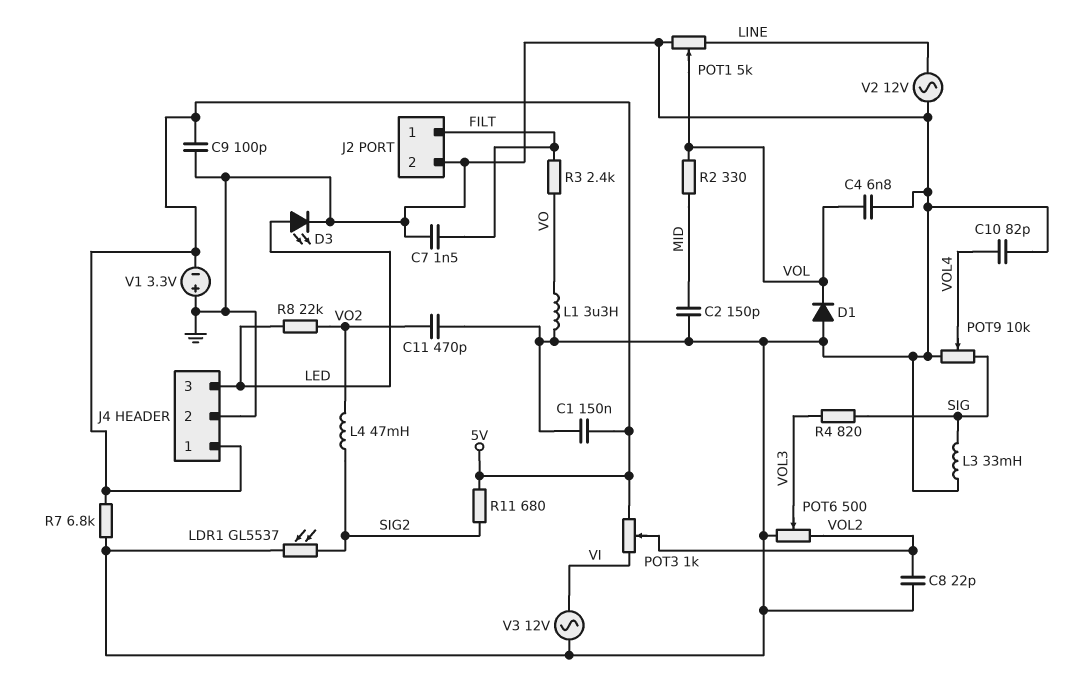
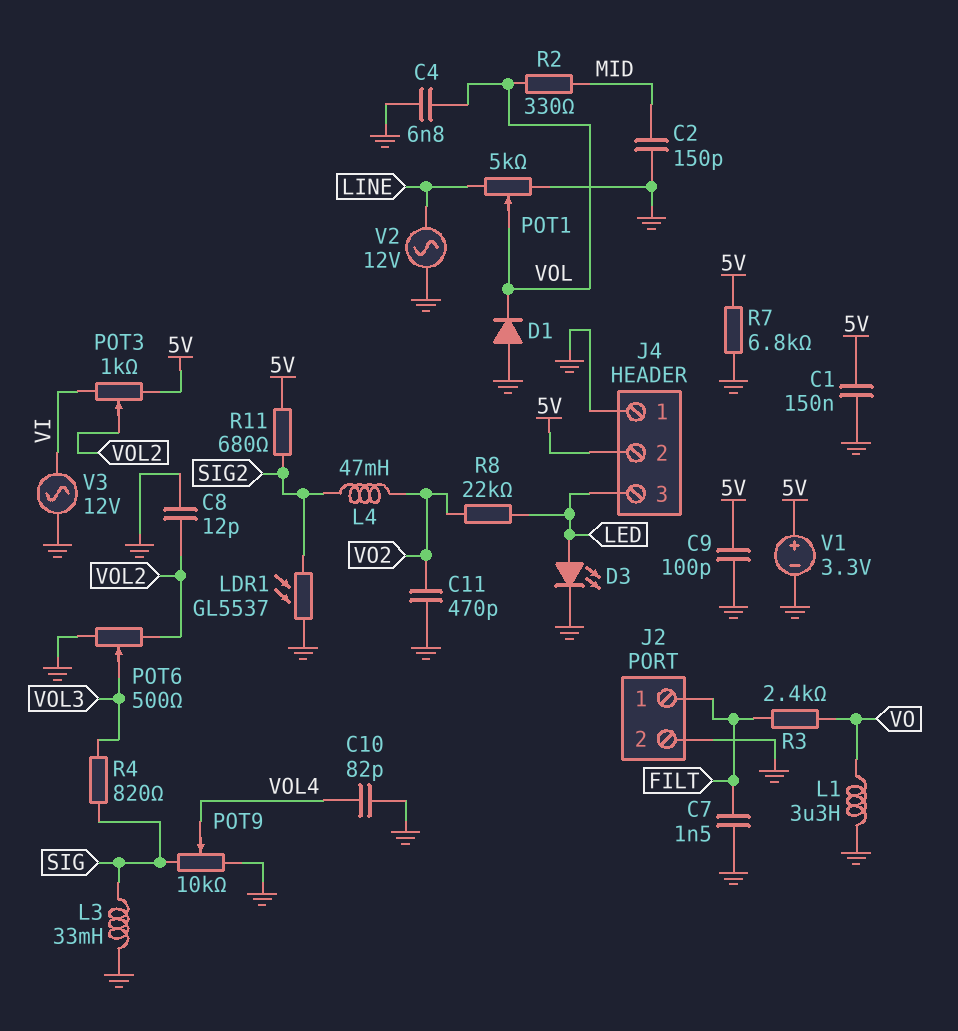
C8: 22pF (GND, VOL2) -> 12pF (GND, VOL2)
J4 pin 1: 5V -> GND
J4 pin 2: GND -> 5V
V1: 3.3V (plus GND, minus 5V) -> 3.3V (plus 5V, minus GND)

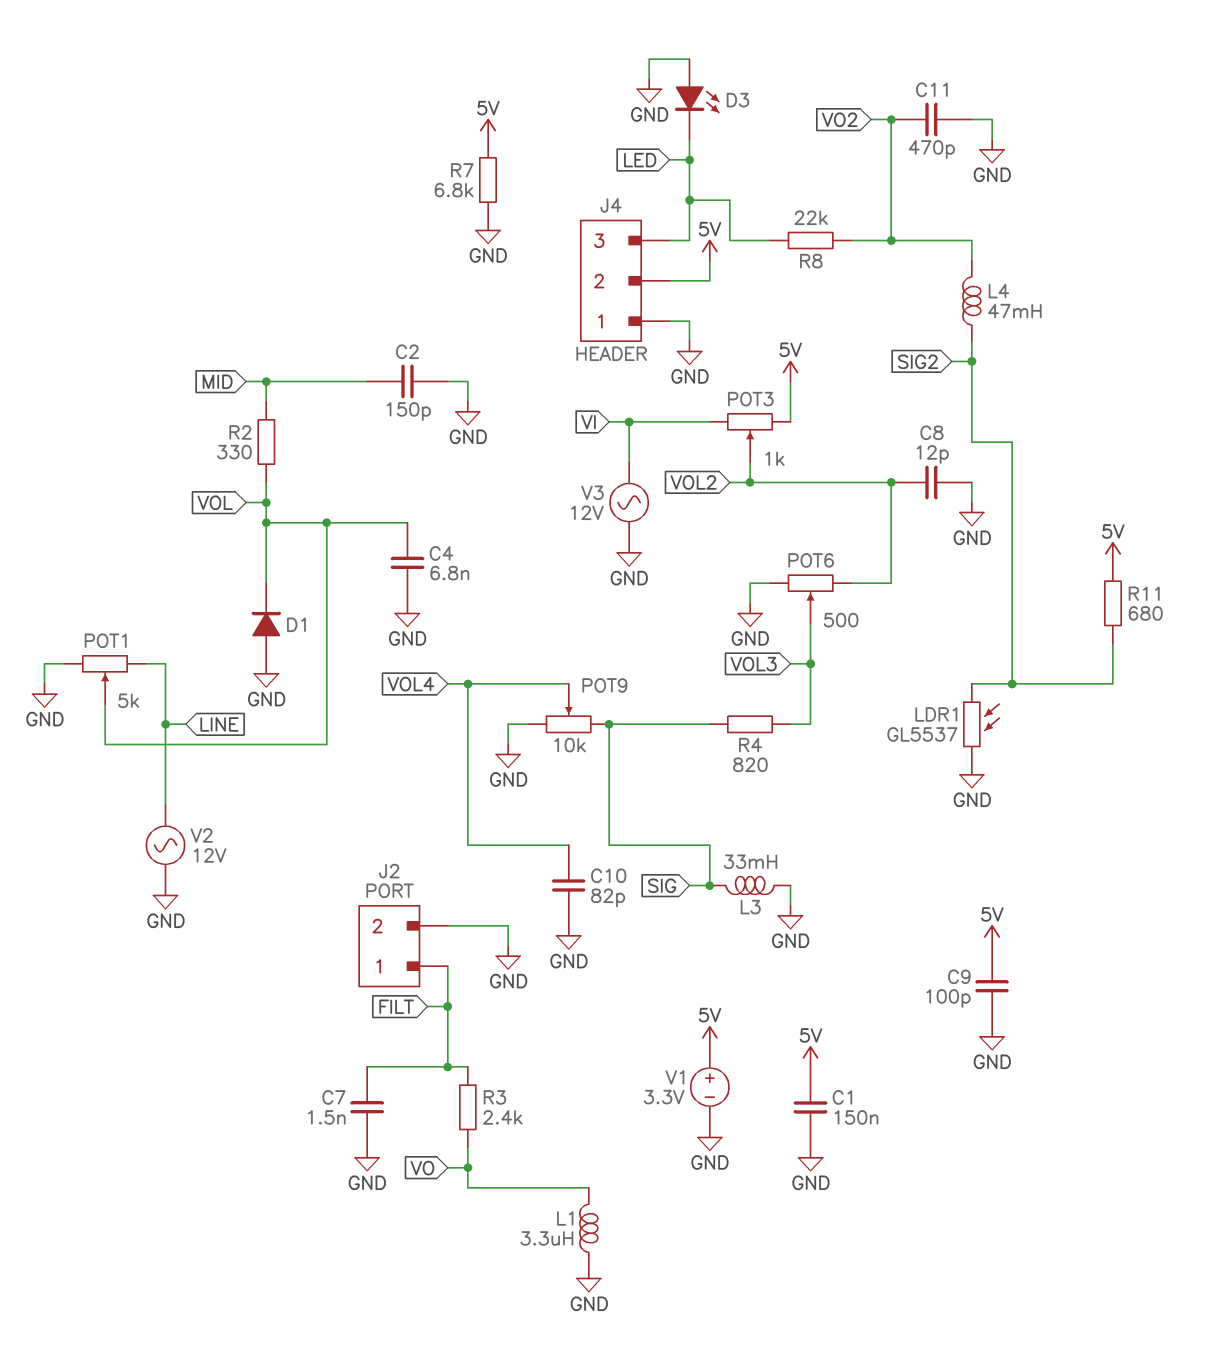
D3: LED (A LED, K GND) -> LED (A GND, K LED)

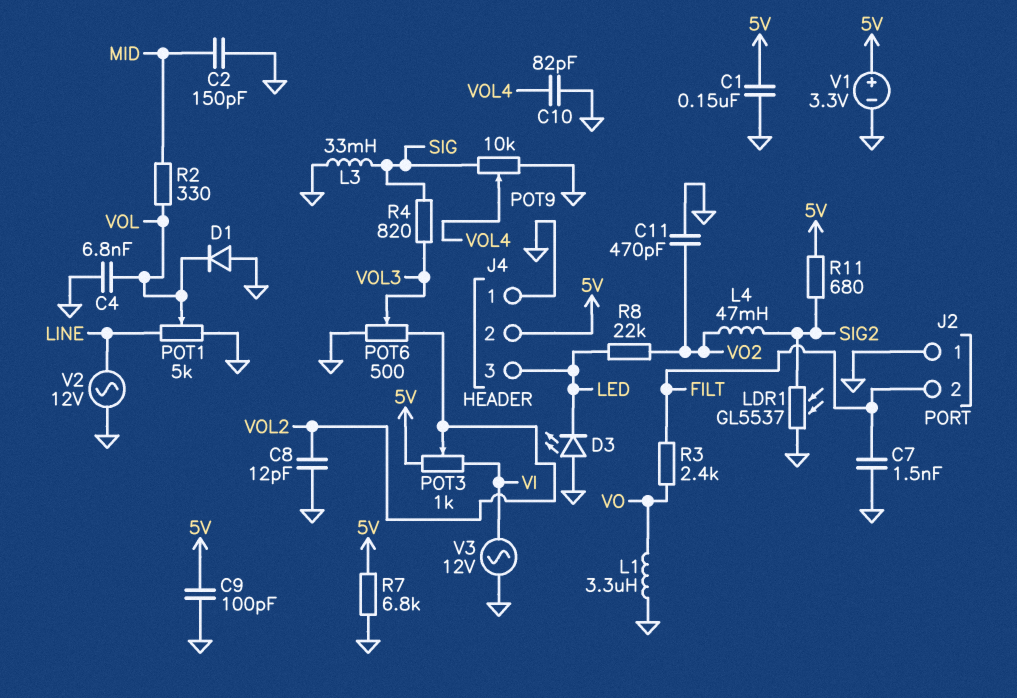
J2 pin 1: FILT -> GND
J2 pin 2: GND -> FILT

